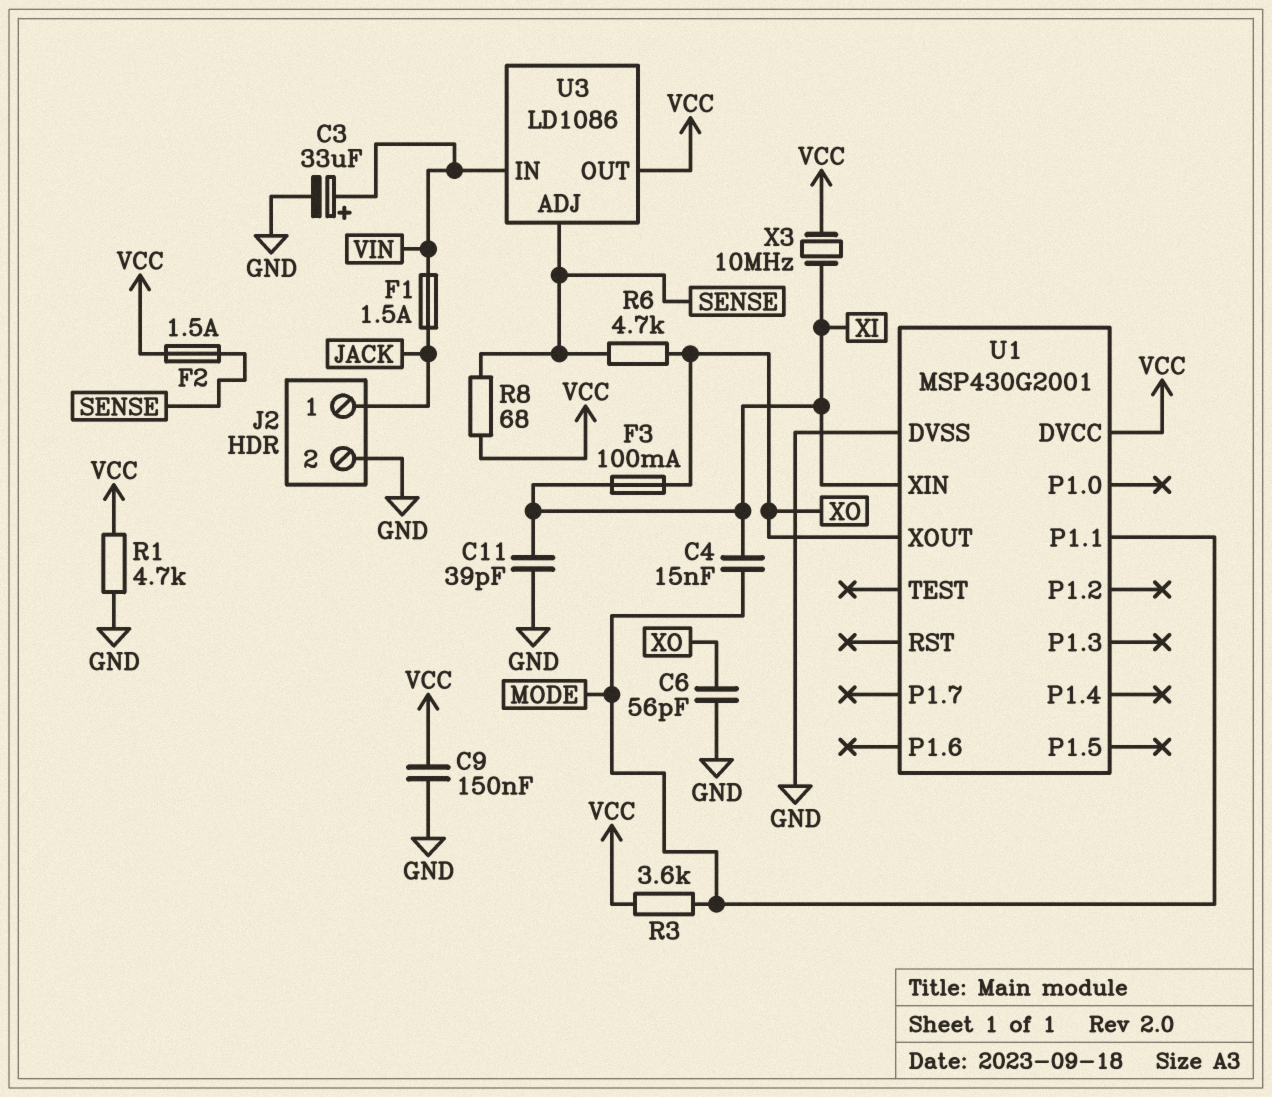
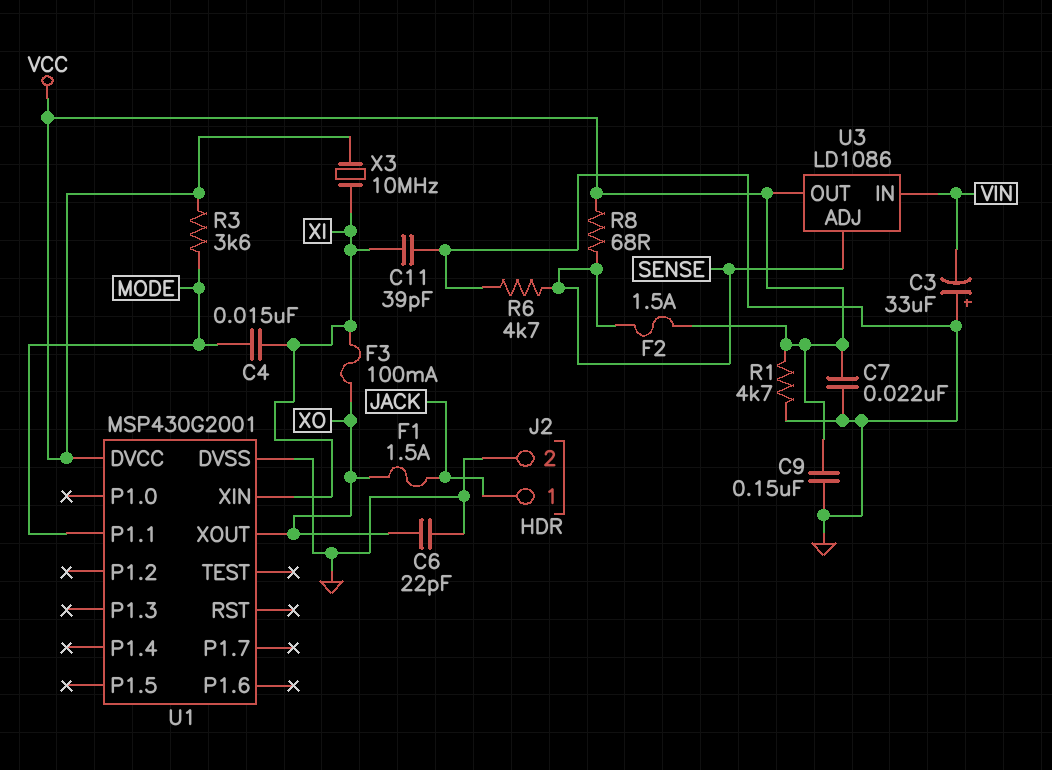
C3: 33uF (plus VIN, minus GND) -> 33uF (plus GND, minus VIN)
C6: 56pF (GND, XO) -> 22pF (GND, XO)
C7: none -> 22nF (GND, VCC)
F1: 1.5A (JACK, VIN) -> 1.5A (JACK, XO)
R6: 4.7k (SENSE, XO) -> 4.7k (GND, SENSE)

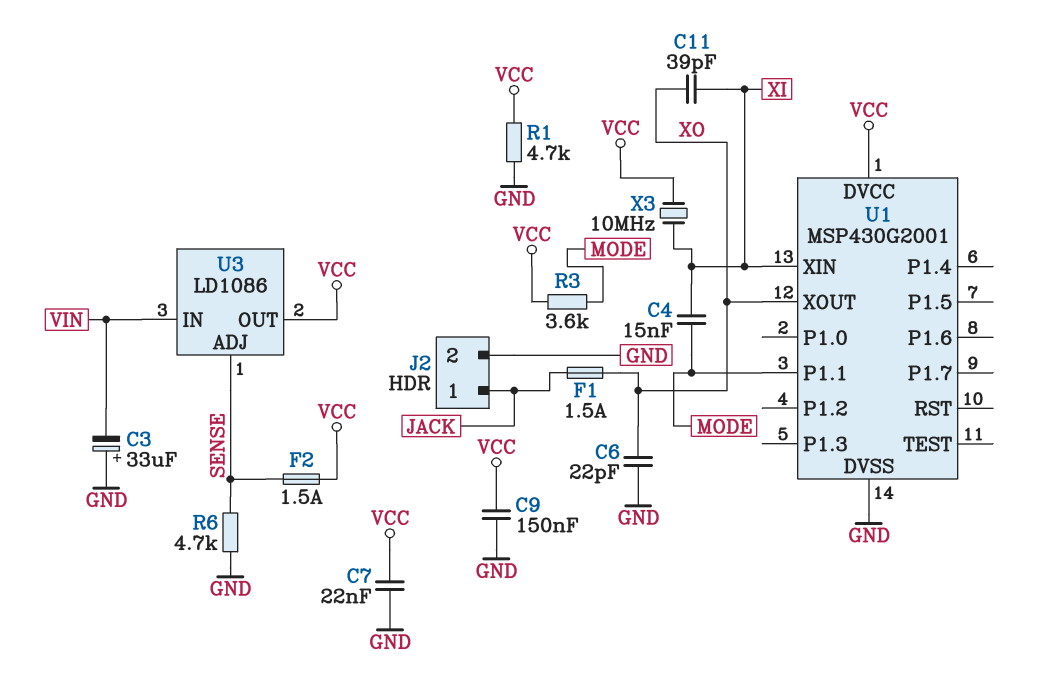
C11: 39pF (GND, XI) -> 39pF (XI, XO)
F3: 100mA (XI, XO) -> none
R8: 68 (SENSE, VCC) -> none

